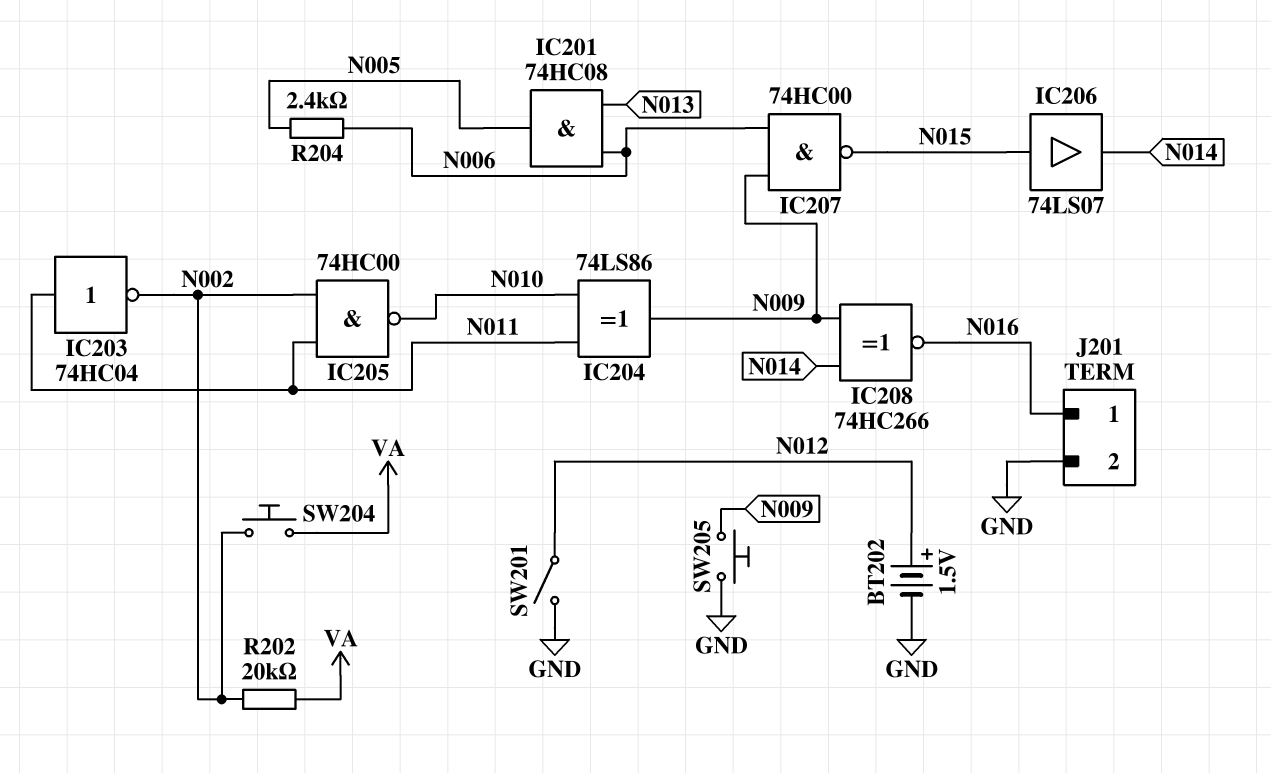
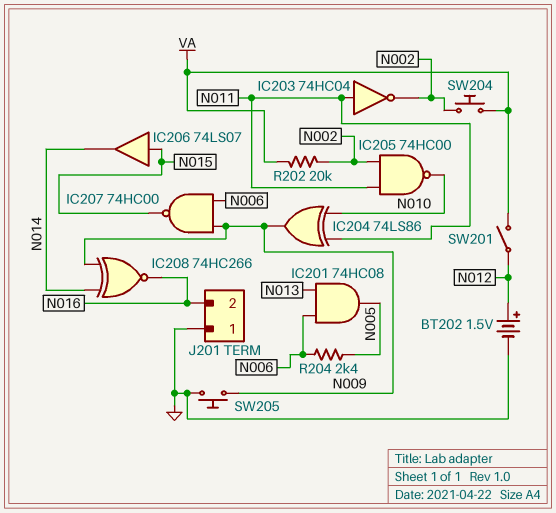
J201 pin 1: N016 -> GND
J201 pin 2: GND -> N016
SW201: switch (GND, N012) -> switch (N012, VA)

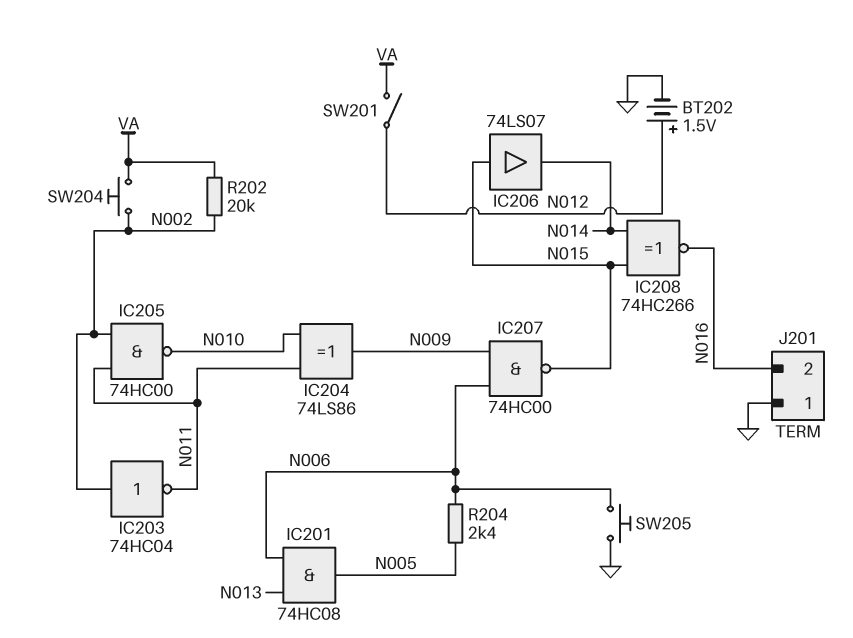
IC203: NOT 74HC04 (in N011, out N002) -> NOT 74HC04 (in N002, out N011)
IC208: XNOR 74HC266 (in N009, in N014, out N016) -> XNOR 74HC266 (in N014, in N015, out N016)
SW205: button (GND, N009) -> button (GND, N006)

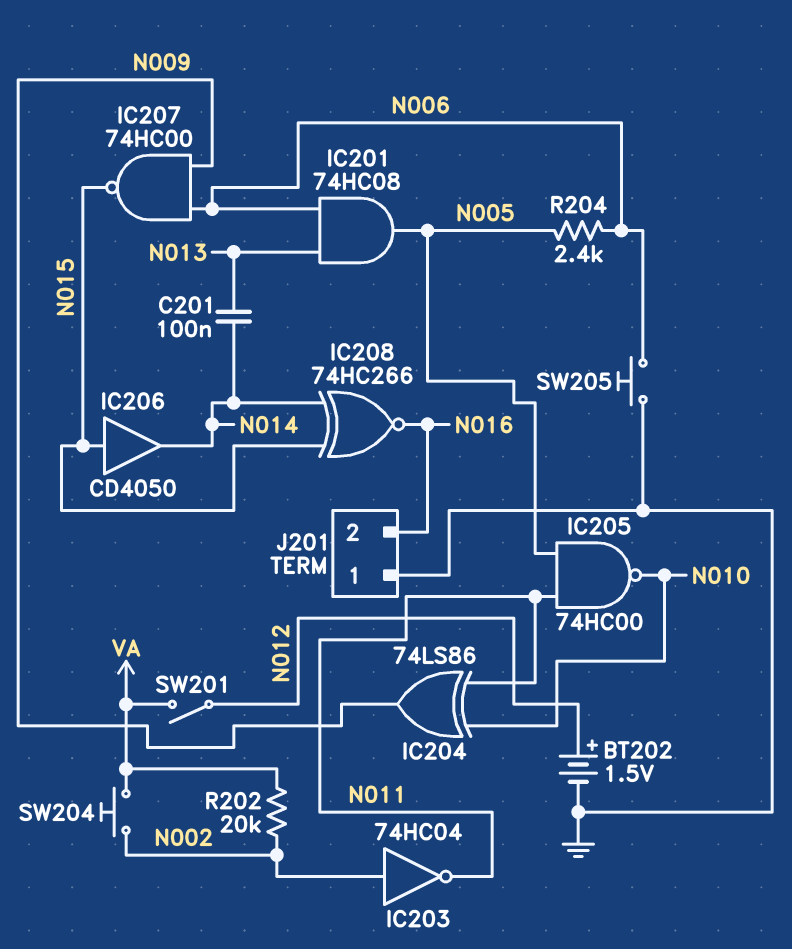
C201: none -> 100nF (N013, N014)
IC205: NAND 74HC00 (in N002, in N011, out N010) -> NAND 74HC00 (in N005, in N011, out N010)
IC206: buffer 74LS07 (in N015, out N014) -> buffer CD4050 (in N015, out N014)

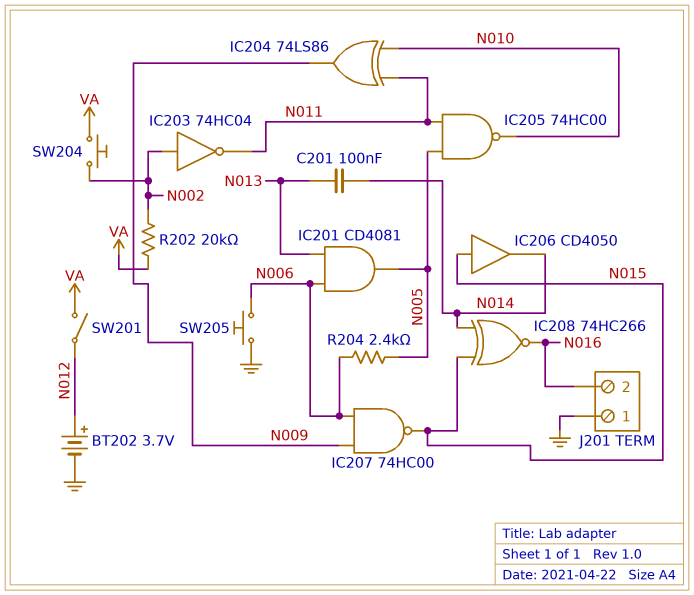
BT202: 1.5V (plus N012, minus GND) -> 3.7V (plus N012, minus GND)
IC201: AND 74HC08 (in N006, in N013, out N005) -> AND CD4081 (in N006, in N013, out N005)

